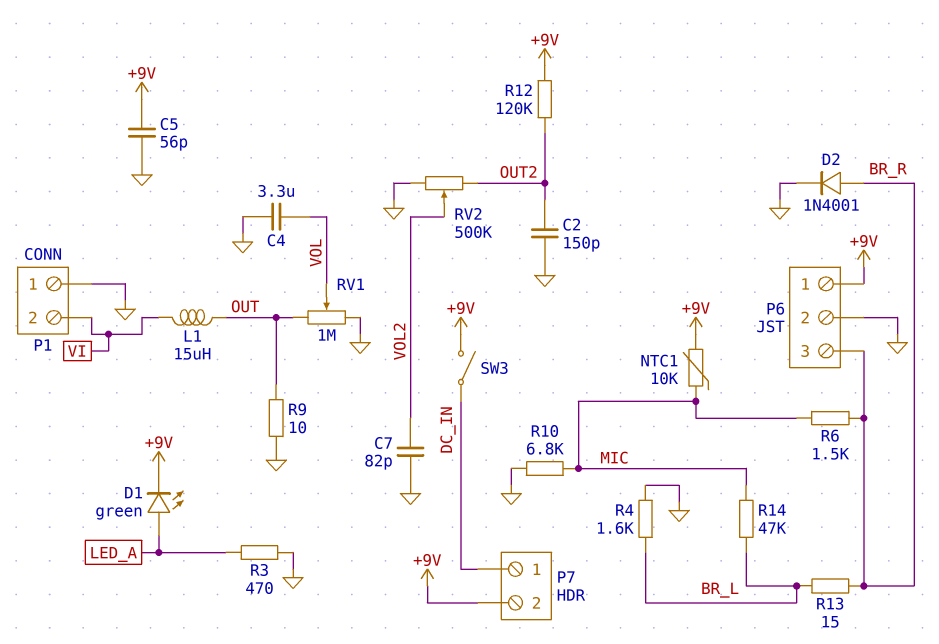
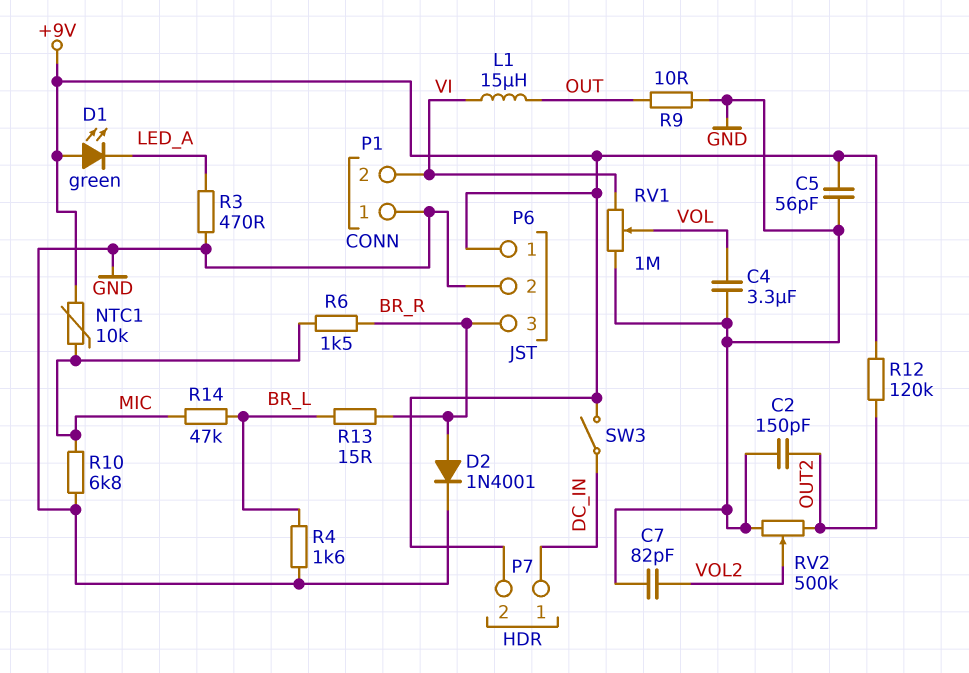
D1: LED green (A LED_A, K +9V) -> LED green (A +9V, K LED_A)
RV1: 1M (GND, OUT, wiper VOL) -> 1M (GND, VI, wiper VOL)

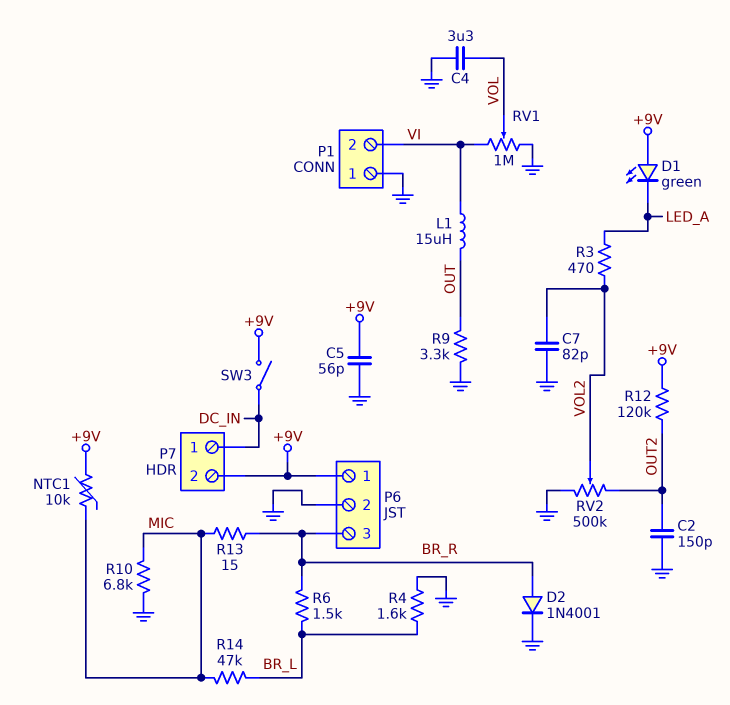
R3: 470 (GND, LED_A) -> 470 (LED_A, VOL2)
R6: 1.5k (BR_R, MIC) -> 1.5k (BR_L, BR_R)
R9: 10 (GND, OUT) -> 3.3k (GND, OUT)
R13: 15 (BR_L, BR_R) -> 15 (BR_R, MIC)

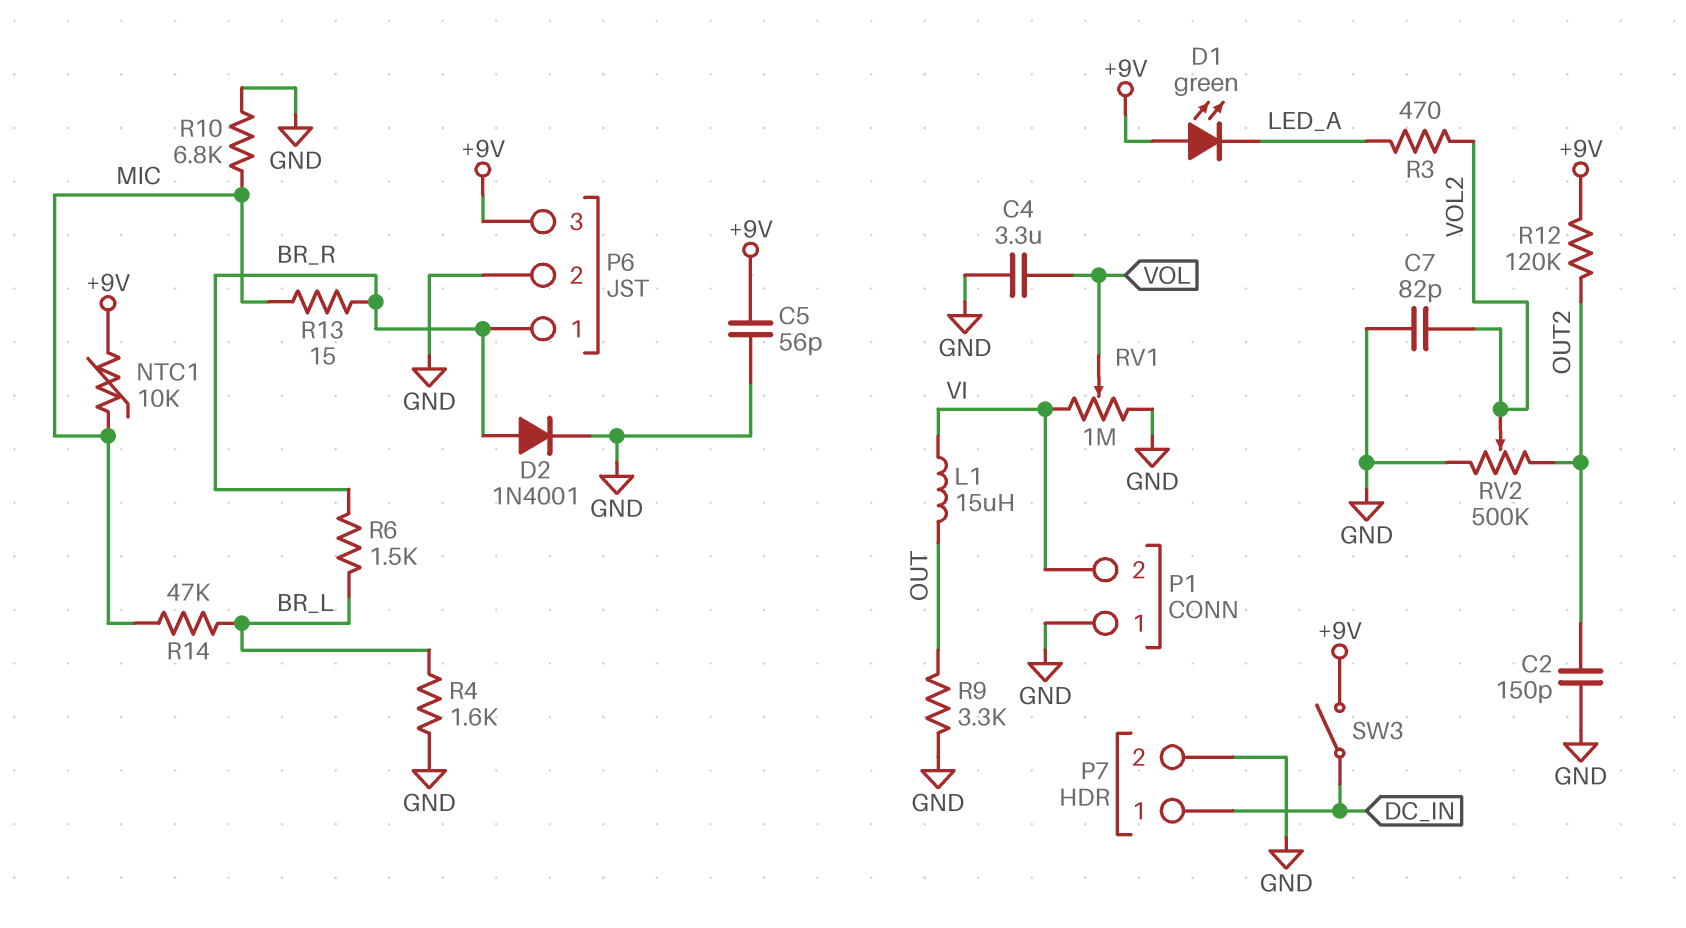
P6 pin 1: +9V -> BR_R
P6 pin 3: BR_R -> +9V
P7 pin 2: +9V -> GND

